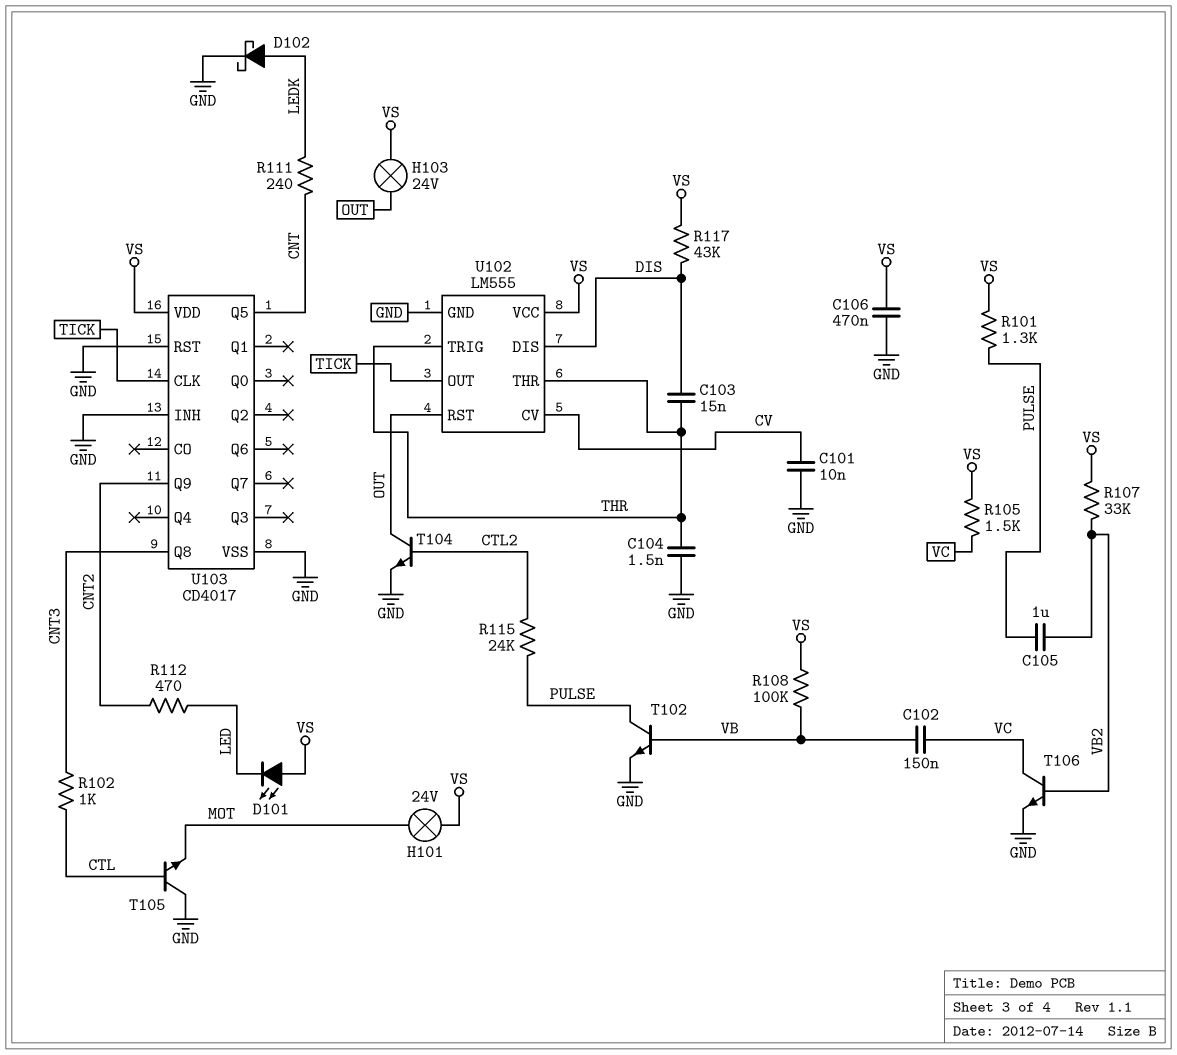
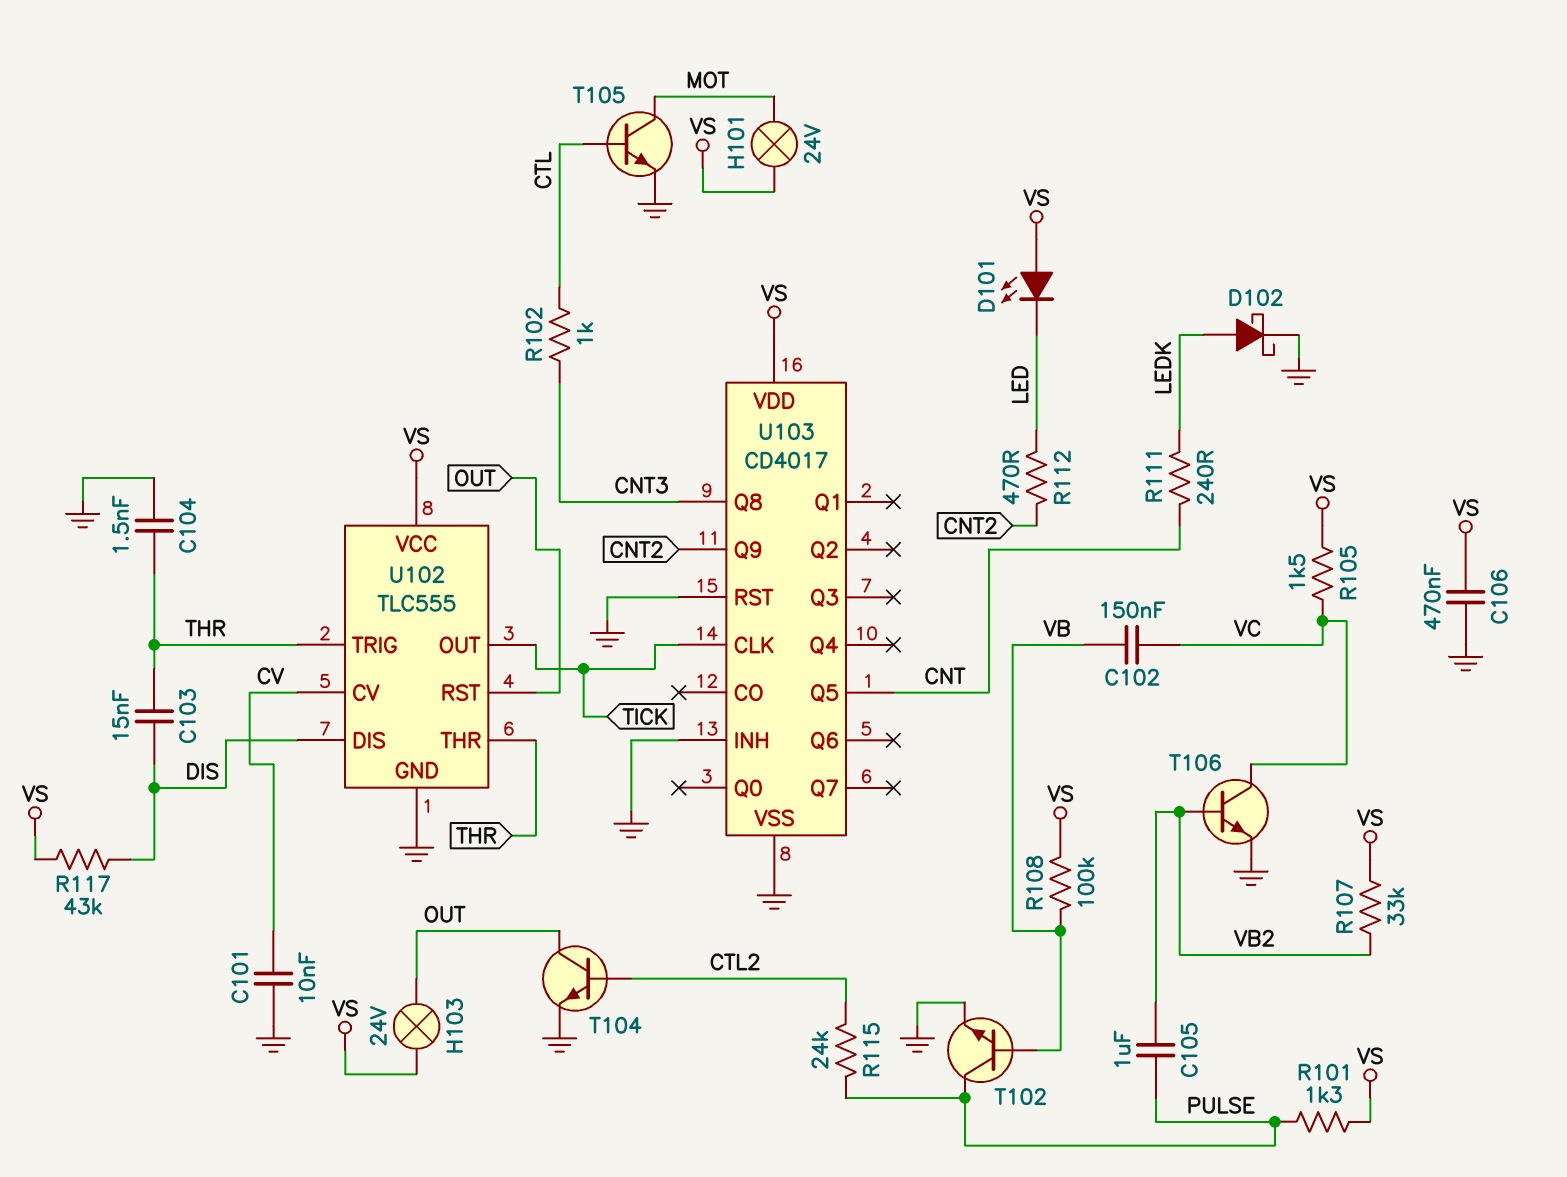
T105: NPN (B CTL, C GND, E MOT) -> NPN (B CTL, C MOT, E GND)
U102: LM555 -> TLC555

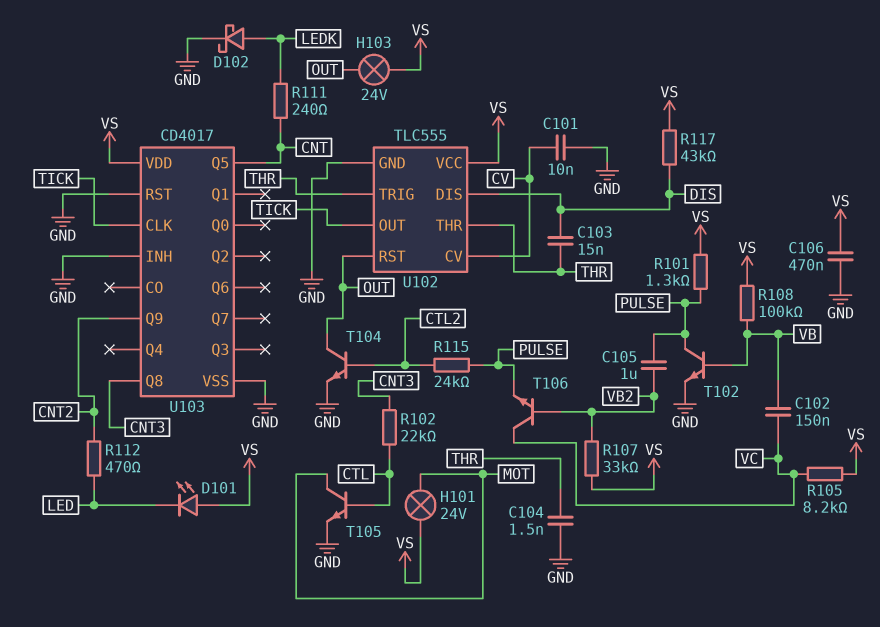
R102: 1k (CNT3, CTL) -> 22k (CNT3, CTL)
R105: 1.5k (VC, VS) -> 8.2k (VC, VS)
T106: NPN (B VB2, C VC, E GND) -> NPN (B VB2, C VC, E PULSE)

